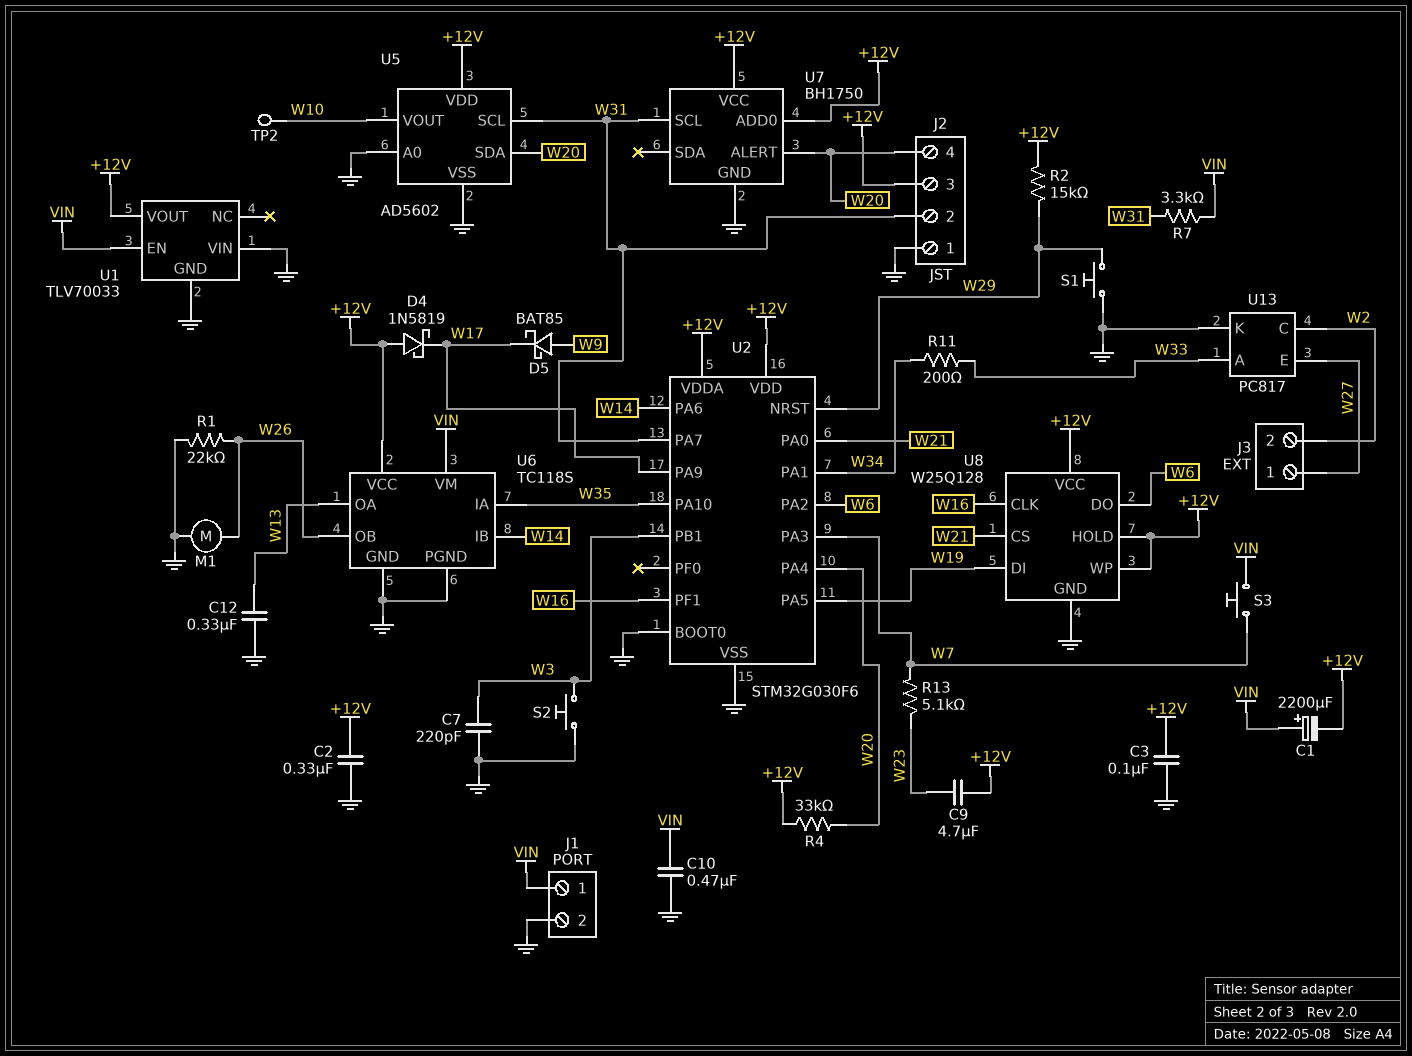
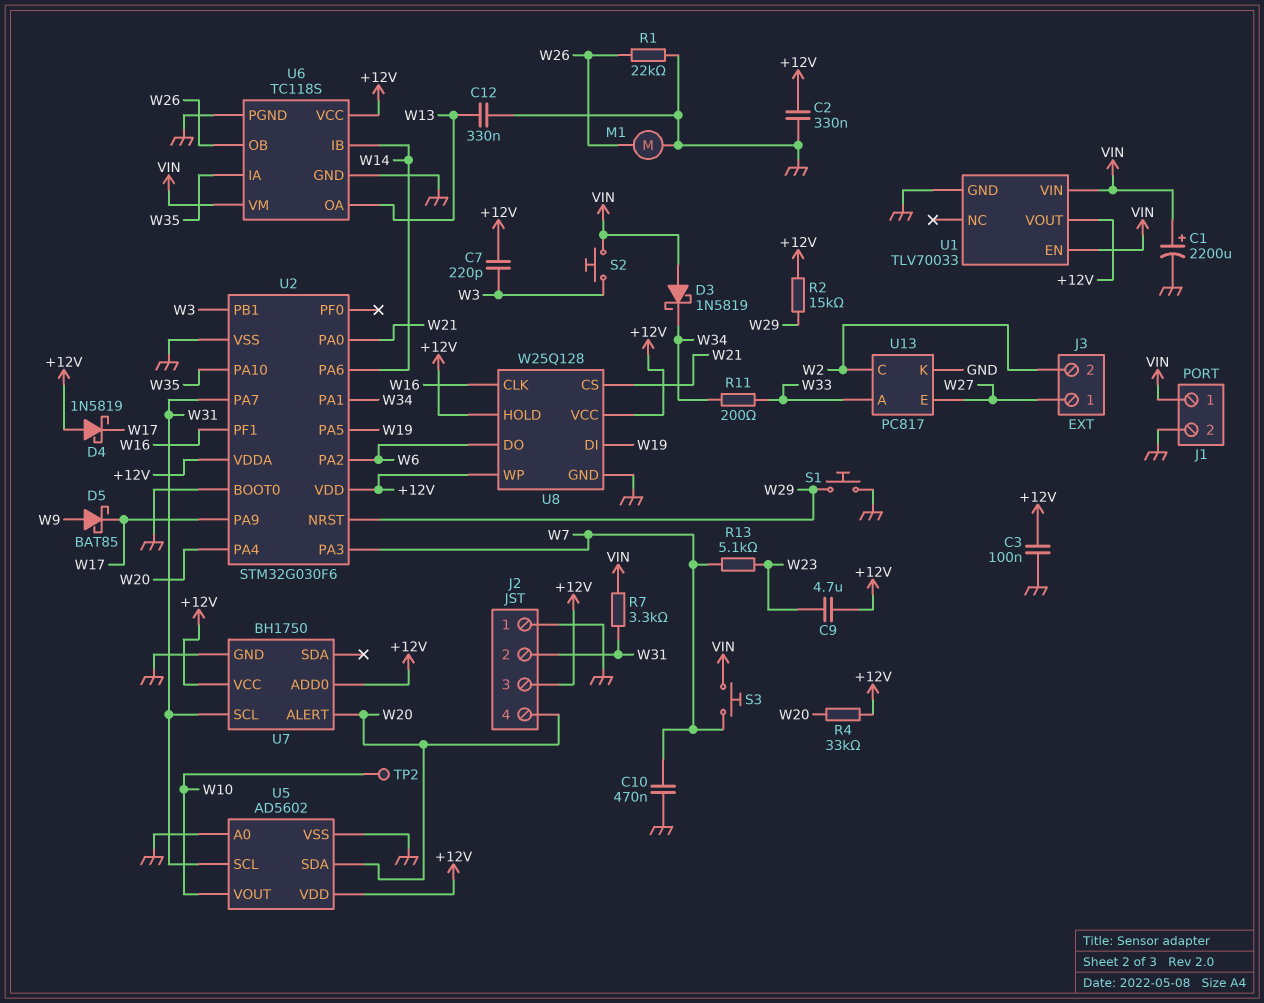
C1: 2200uF (plus VIN, minus +12V) -> 2200uF (plus VIN, minus GND)
C7: 220pF (GND, W3) -> 220pF (+12V, W3)
C10: 470nF (GND, VIN) -> 470nF (GND, W7)
D3: none -> schottky 1N5819 (A VIN, K W34)
S2: button (GND, W3) -> button (VIN, W3)
U1 pin VIN: GND -> VIN

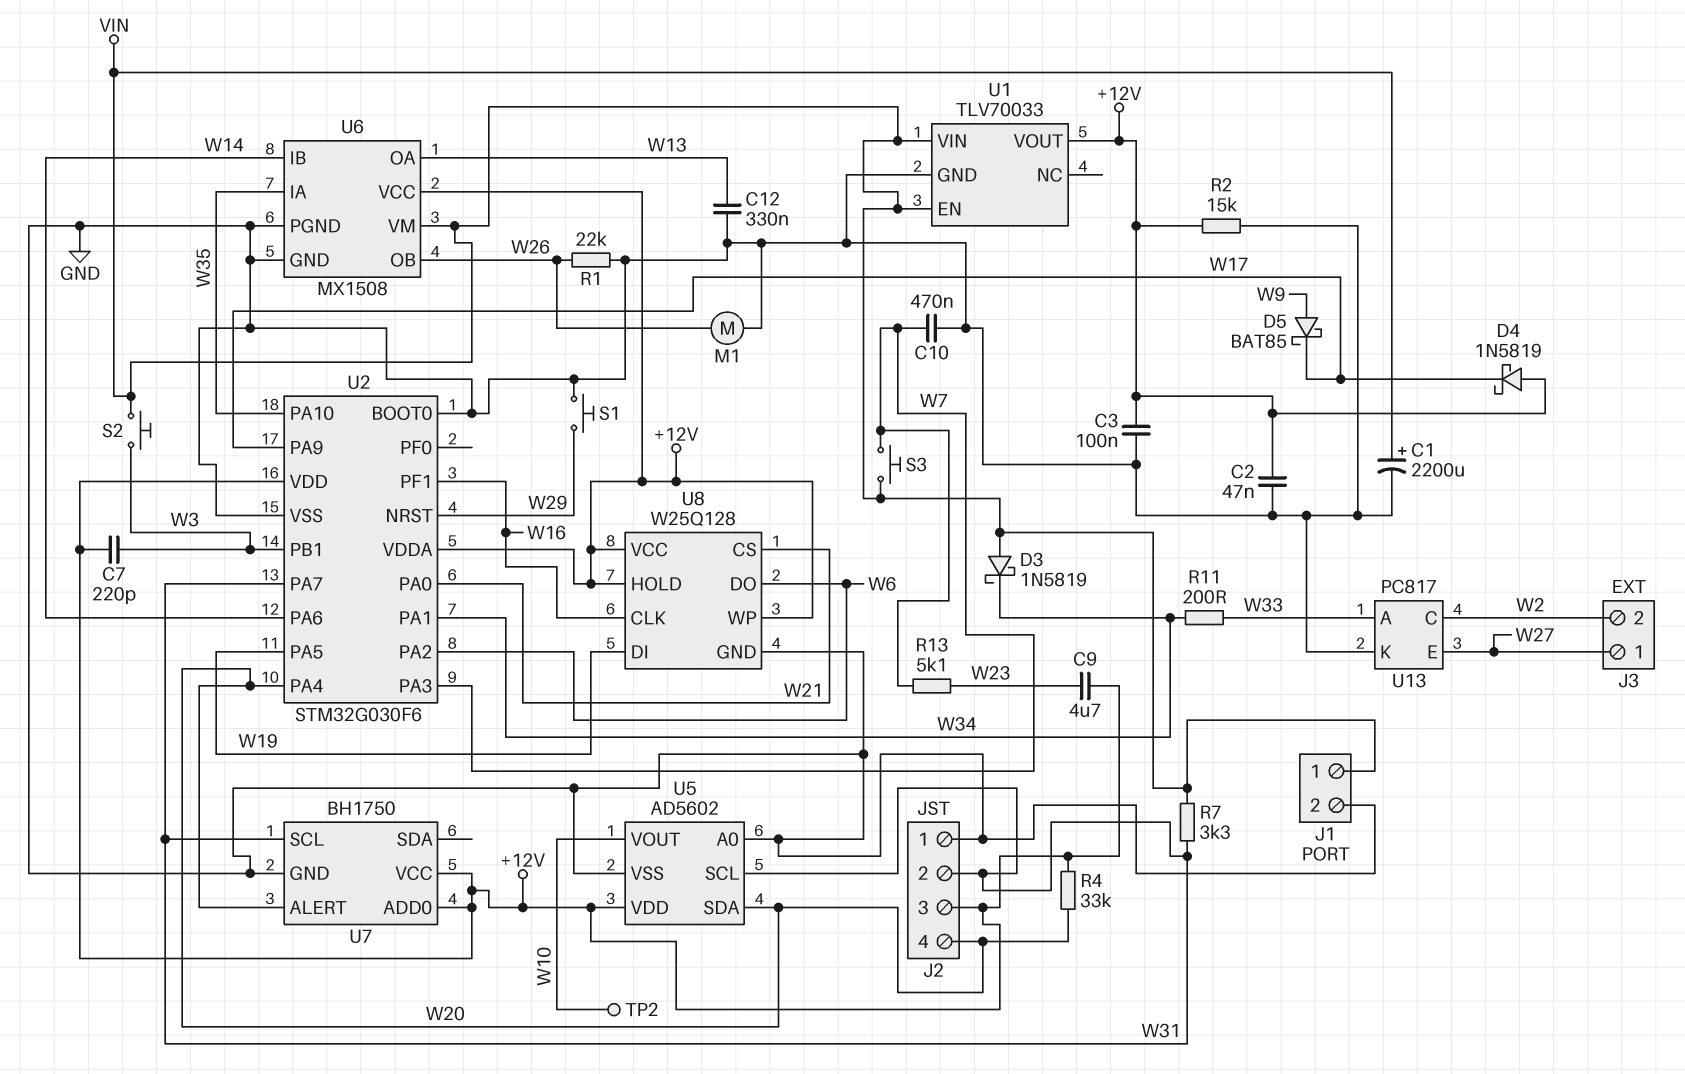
C2: 330nF (+12V, GND) -> 47nF (+12V, GND)
R2: 15k (+12V, W29) -> 15k (+12V, GND)
U6: TC118S -> MX1508

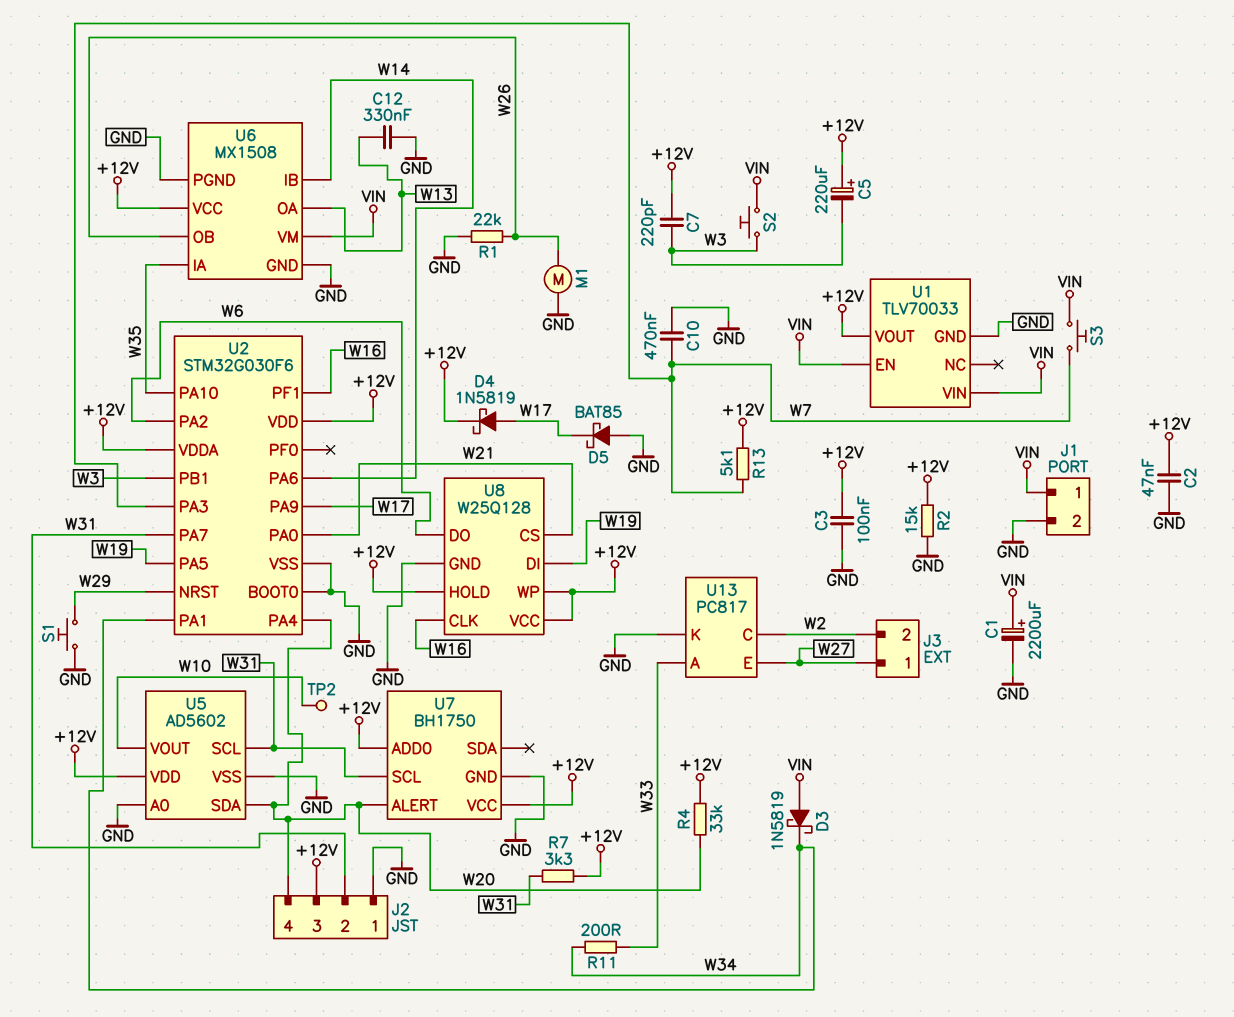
C5: none -> 220uF (plus +12V, minus W3)
C9: 4.7uF (+12V, W23) -> none
D4: schottky 1N5819 (A +12V, K W17) -> schottky 1N5819 (A W17, K +12V)
D5: schottky BAT85 (A W9, K W17) -> schottky BAT85 (A GND, K W17)
R7: 3.3k (VIN, W31) -> 3.3k (+12V, W31)
R13: 5.1k (W7, W23) -> 5.1k (+12V, W7)

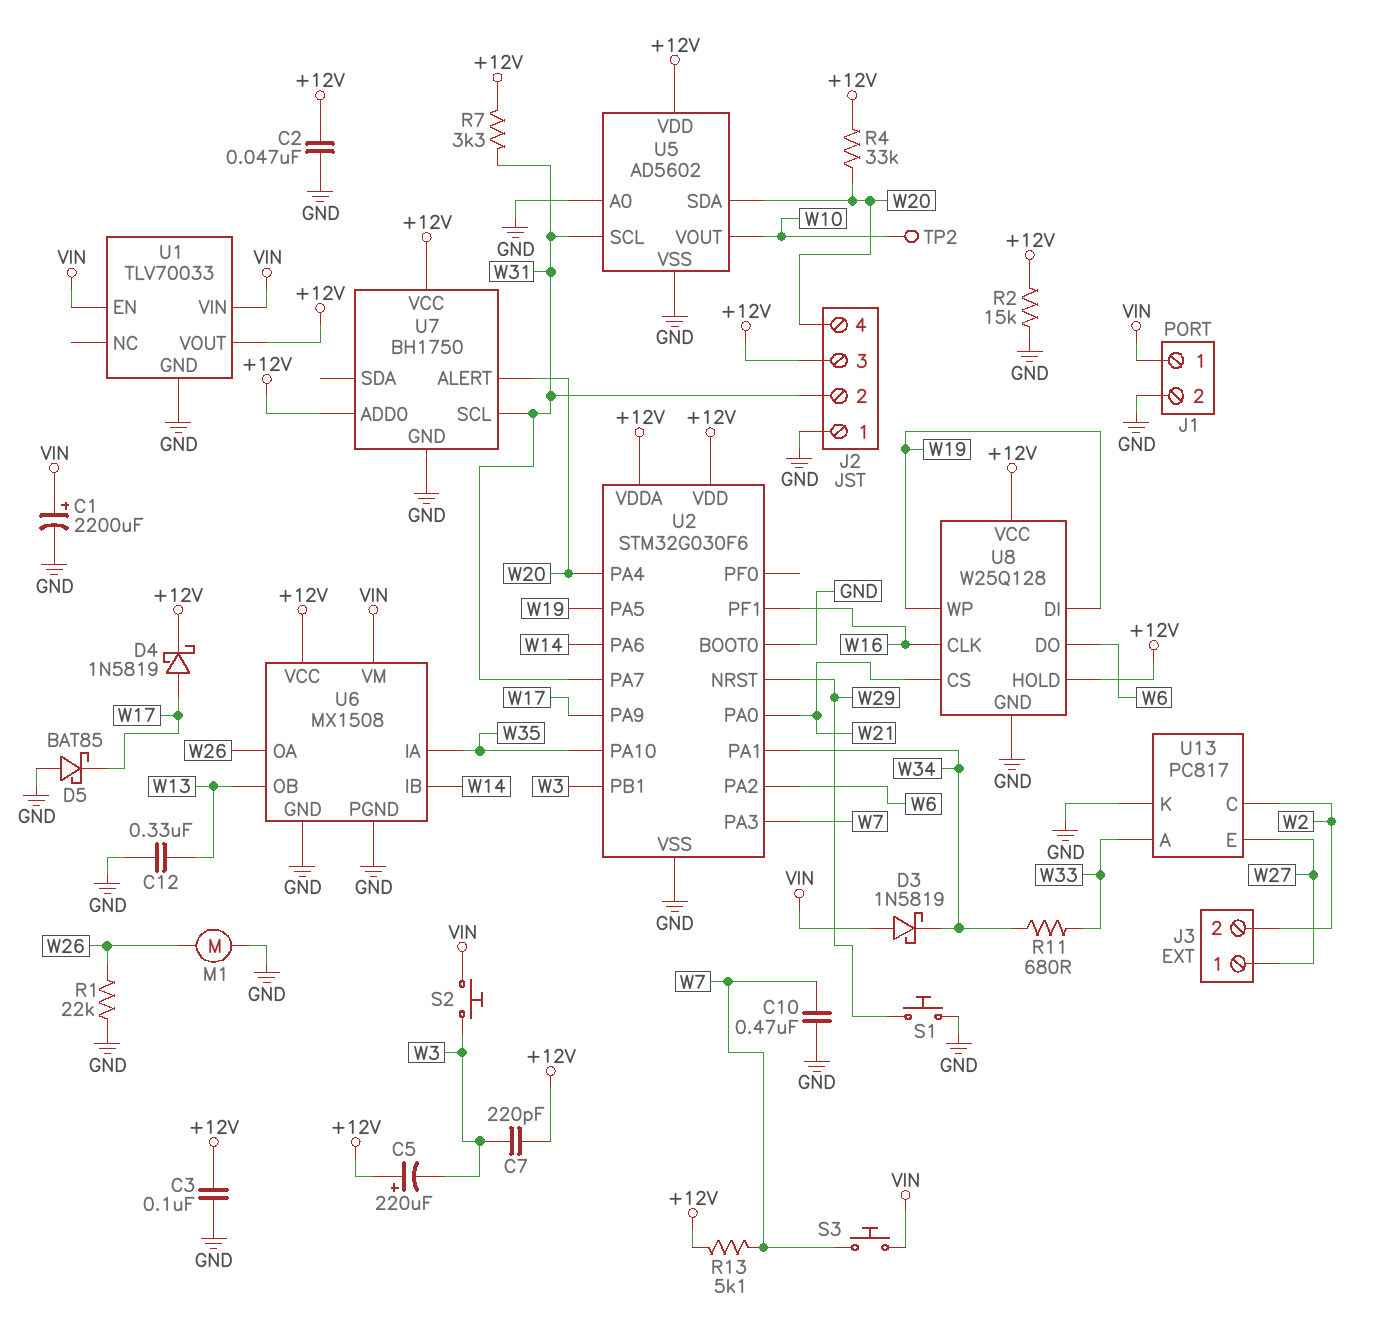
R11: 200 (W33, W34) -> 680 (W33, W34)
U6 pin OA: W13 -> W26
U6 pin OB: W26 -> W13
U8 pin WP: +12V -> W19

